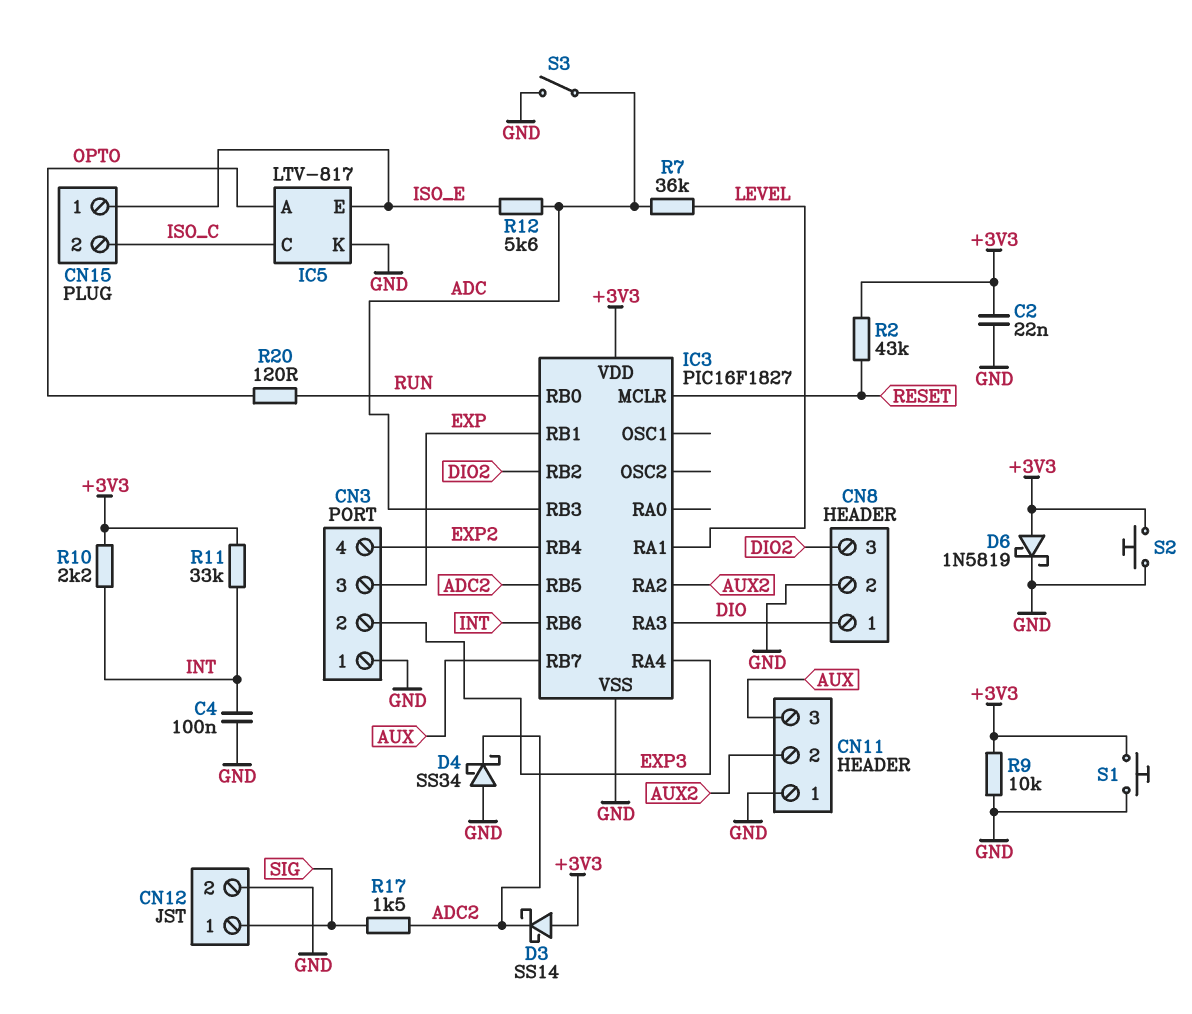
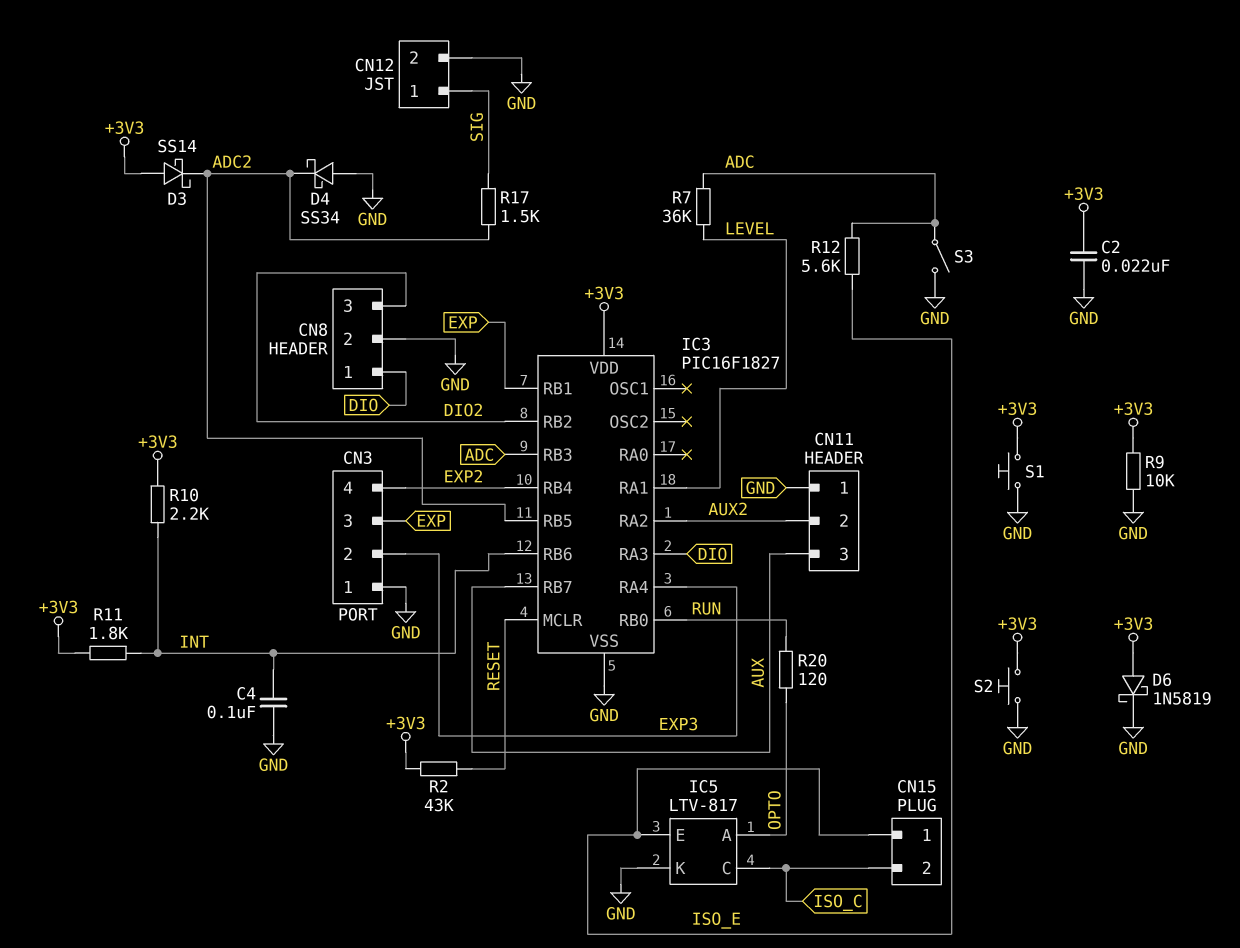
R11: 33k (+3V3, INT) -> 1.8k (+3V3, INT)

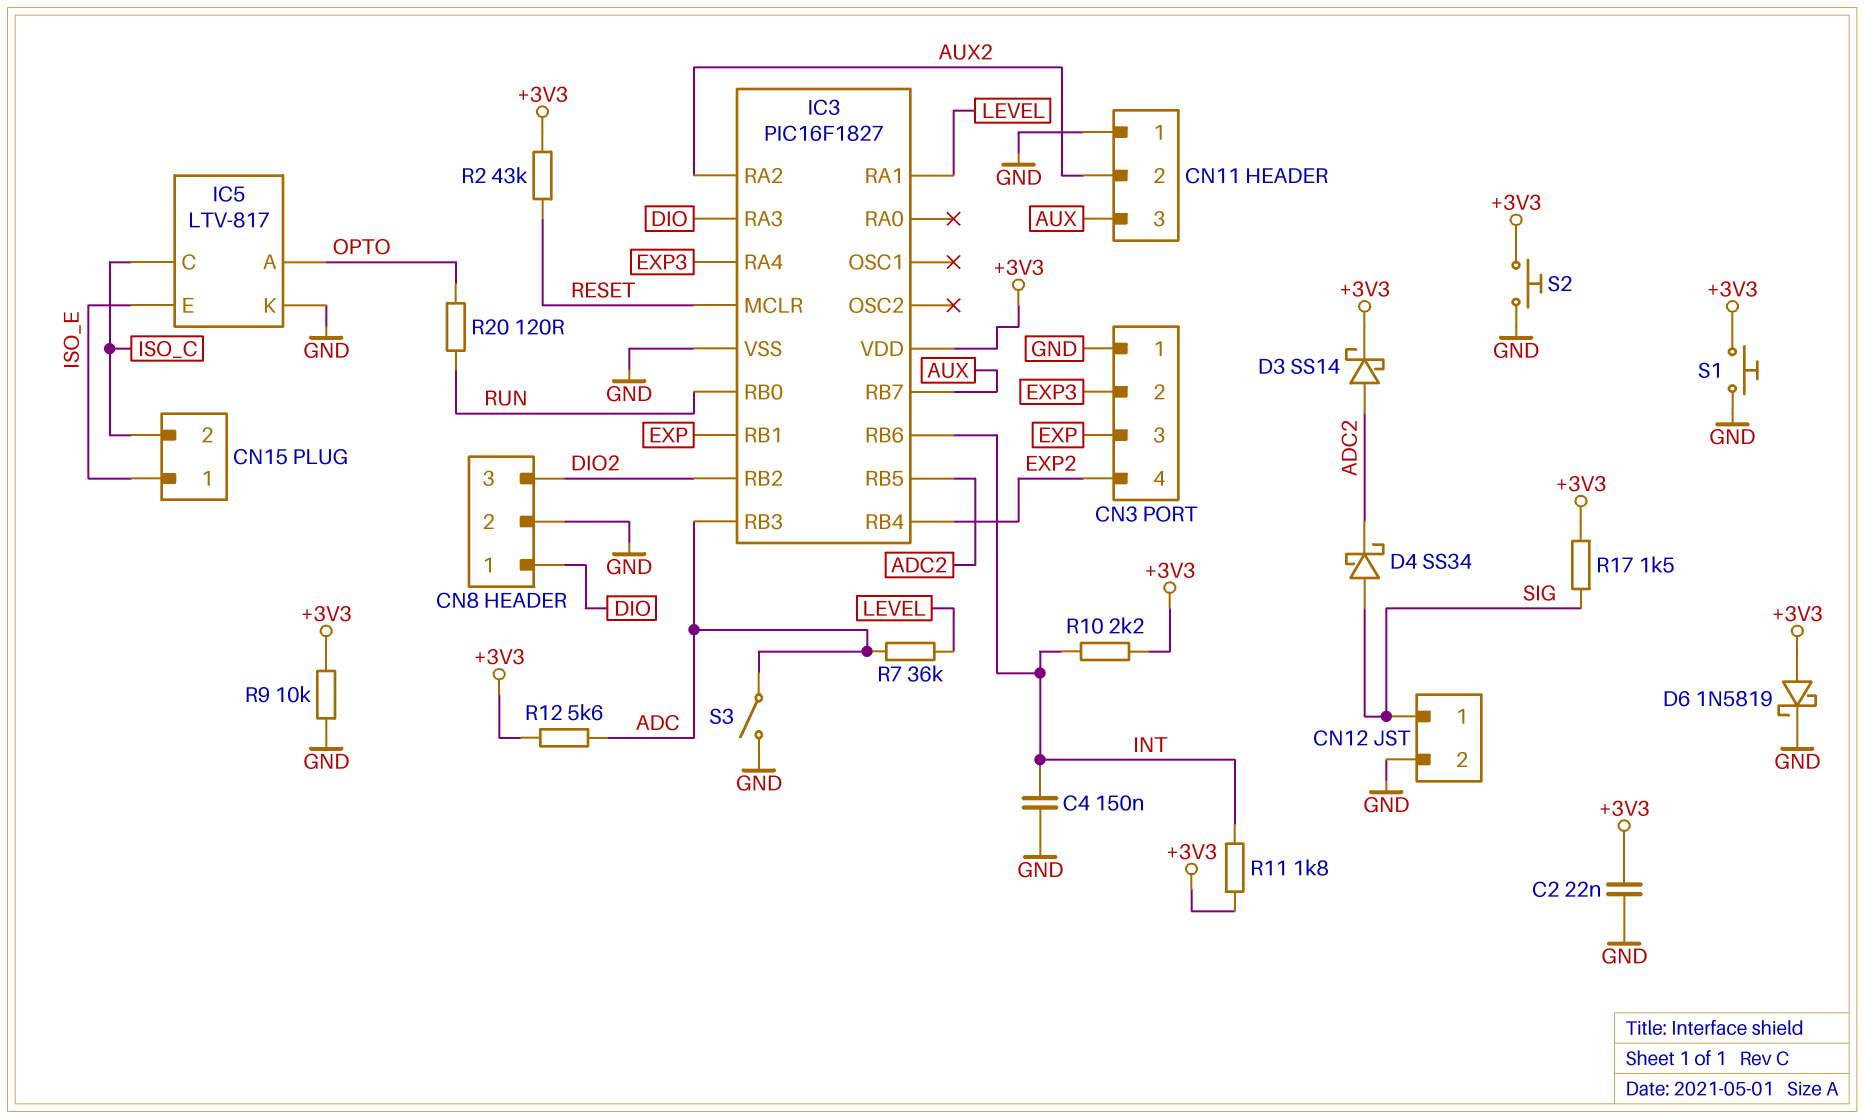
C4: 100nF (GND, INT) -> 150nF (GND, INT)
D3: schottky SS14 (A +3V3, K ADC2) -> schottky SS14 (A ADC2, K +3V3)
D4: schottky SS34 (A GND, K ADC2) -> schottky SS34 (A SIG, K ADC2)
R12: 5.6k (ADC, ISO_E) -> 5.6k (+3V3, ADC)
R17: 1.5k (ADC2, SIG) -> 1.5k (+3V3, SIG)

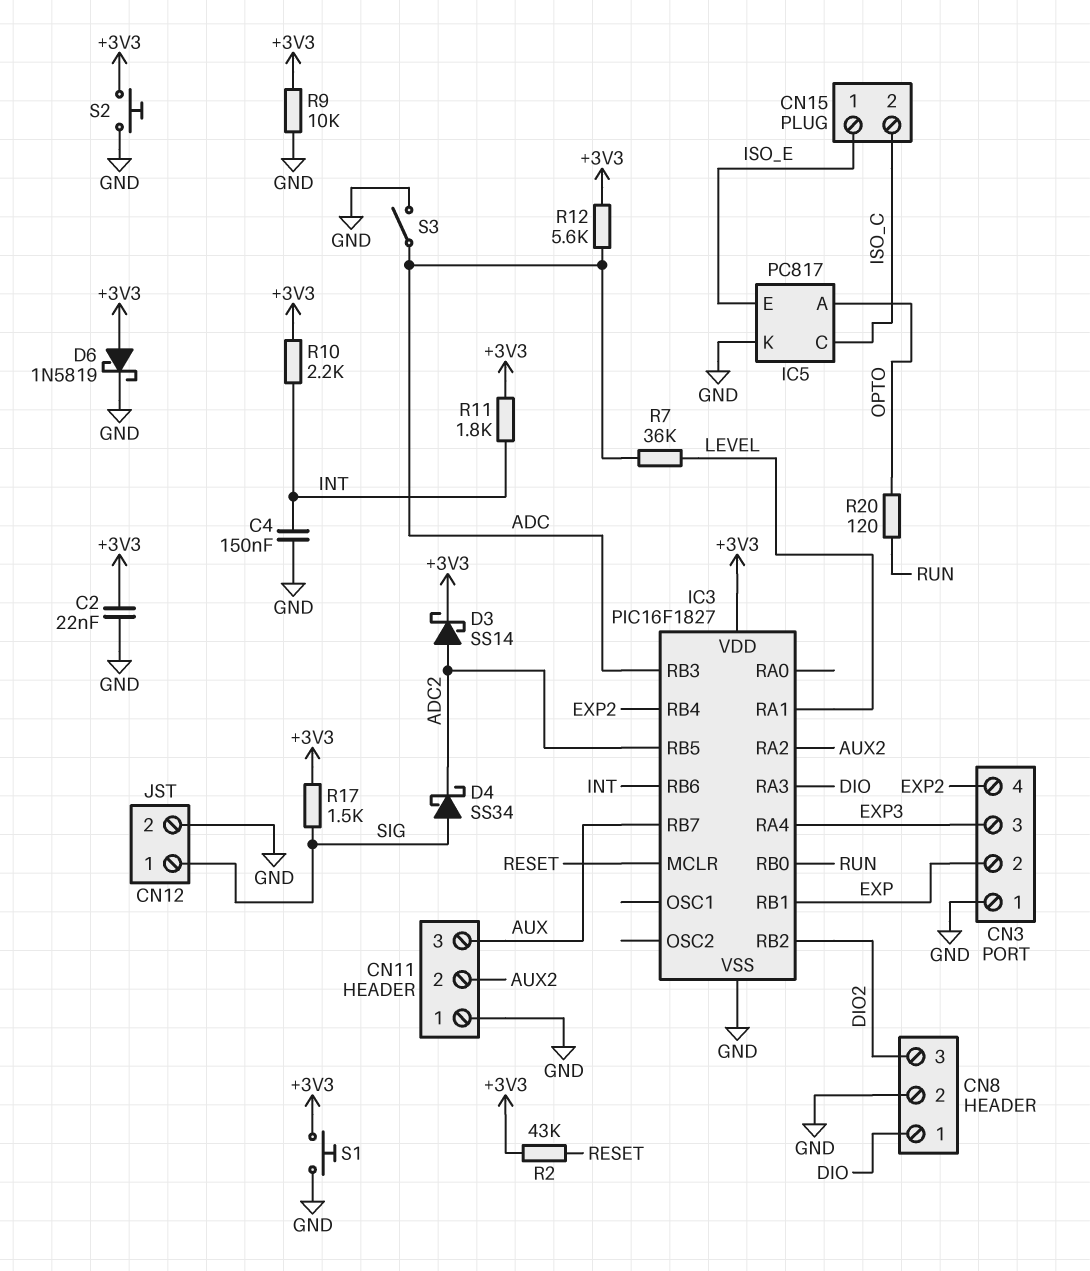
CN3 pin 2: EXP3 -> EXP
CN3 pin 3: EXP -> EXP3
IC5: LTV-817 -> PC817

